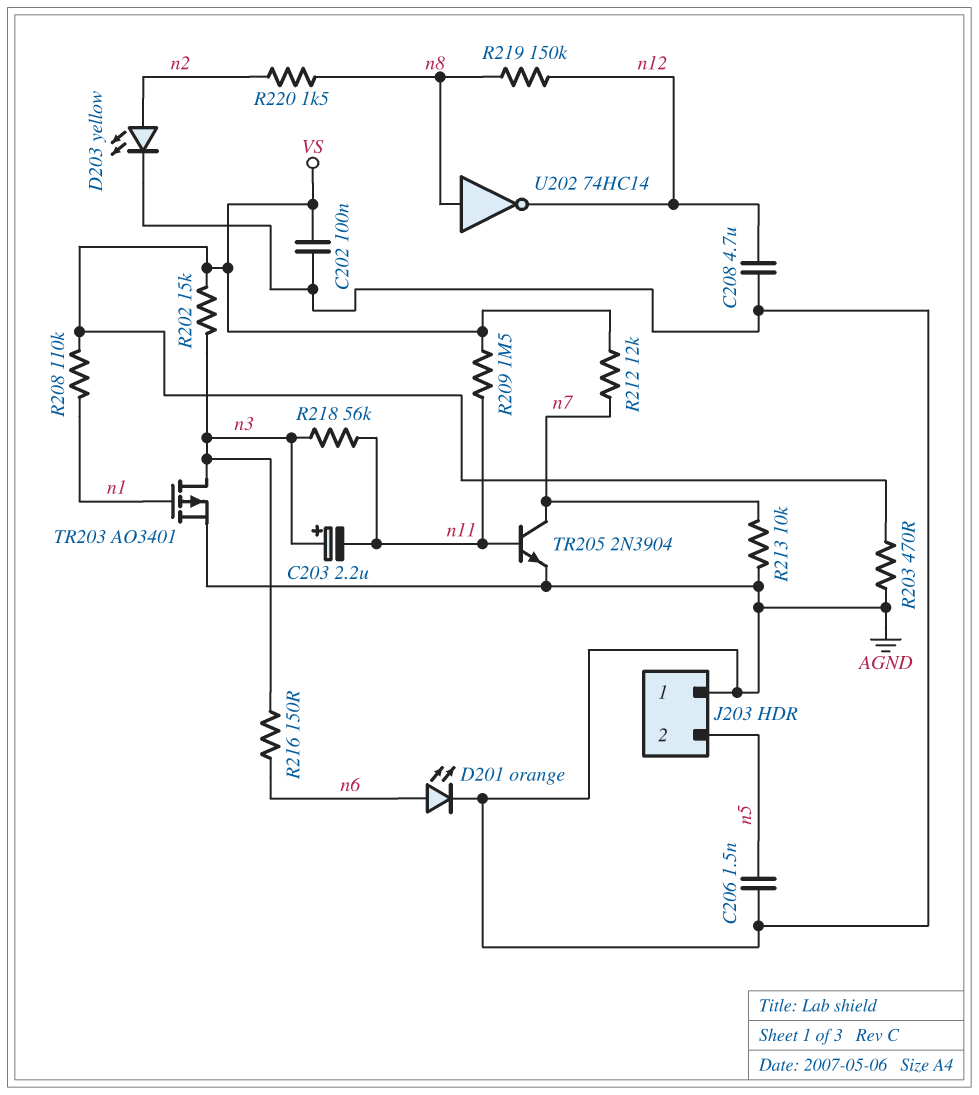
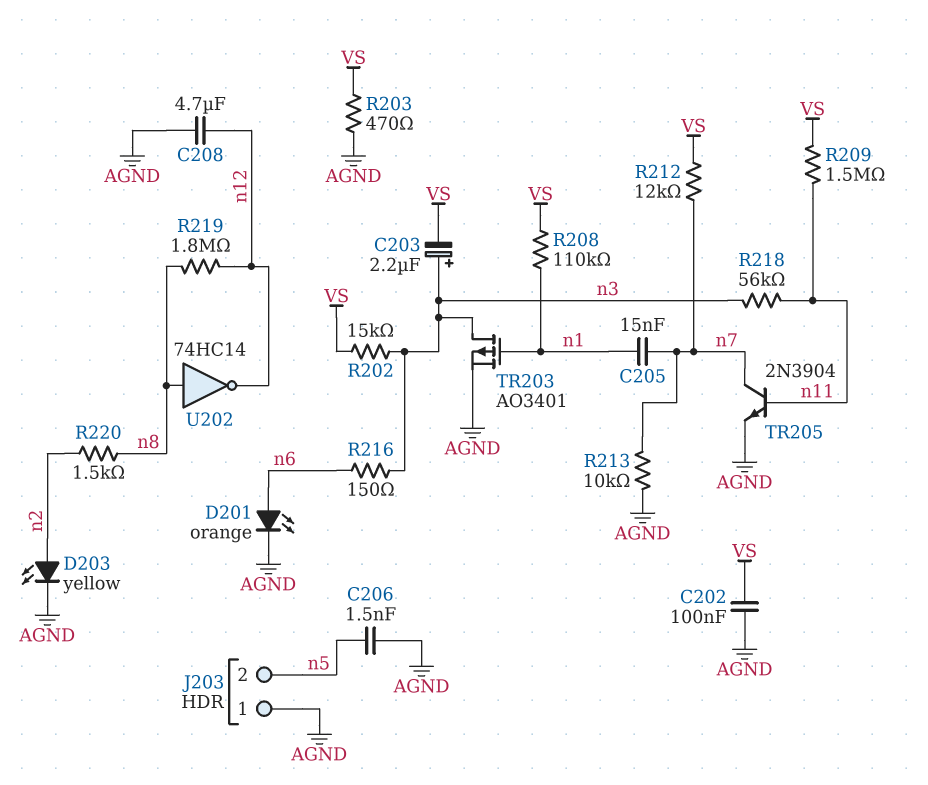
C203: 2.2uF (plus n3, minus n11) -> 2.2uF (plus n3, minus VS)
C205: none -> 15nF (n1, n7)
R219: 150k (n8, n12) -> 1.8M (n8, n12)

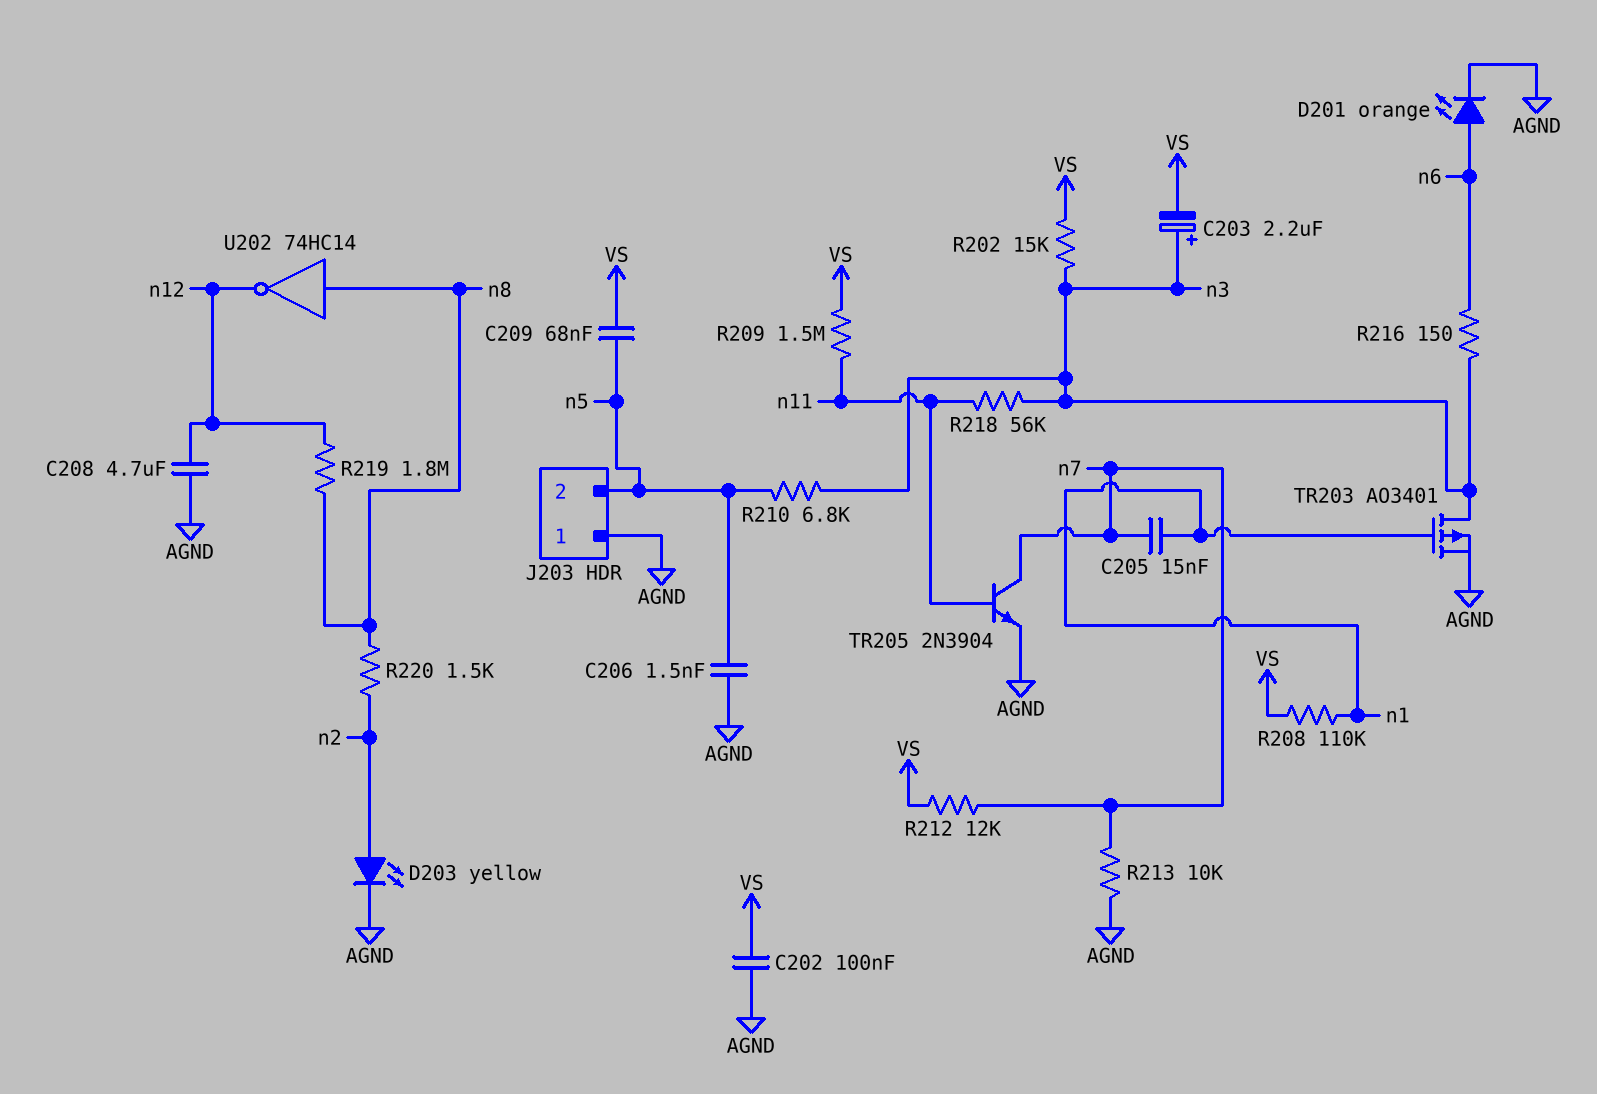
C209: none -> 68nF (VS, n5)
R203: 470 (AGND, VS) -> none
R210: none -> 6.8k (n3, n5)

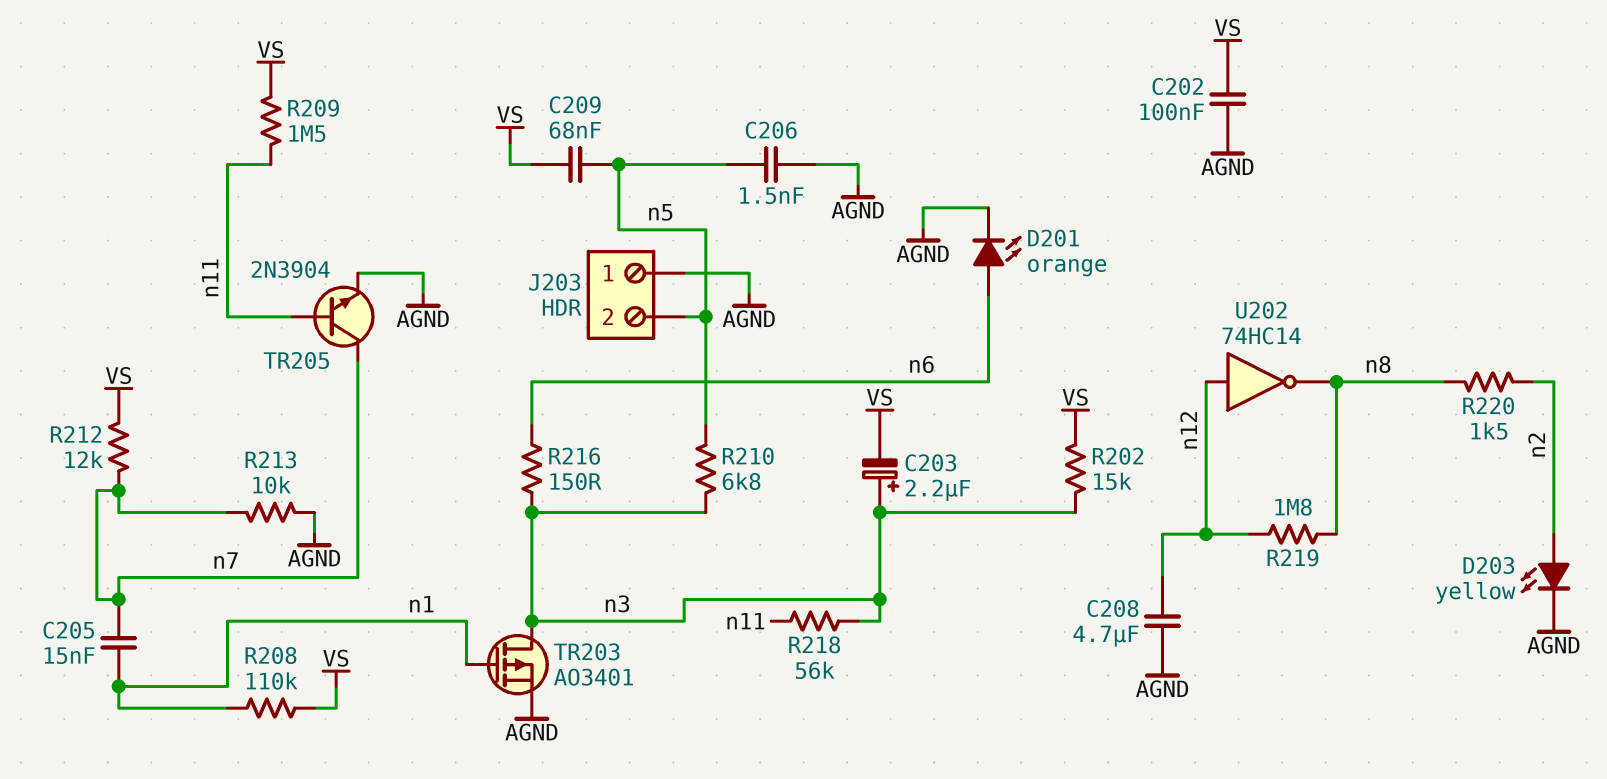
U202: NOT 74HC14 (in n8, out n12) -> NOT 74HC14 (in n12, out n8)

